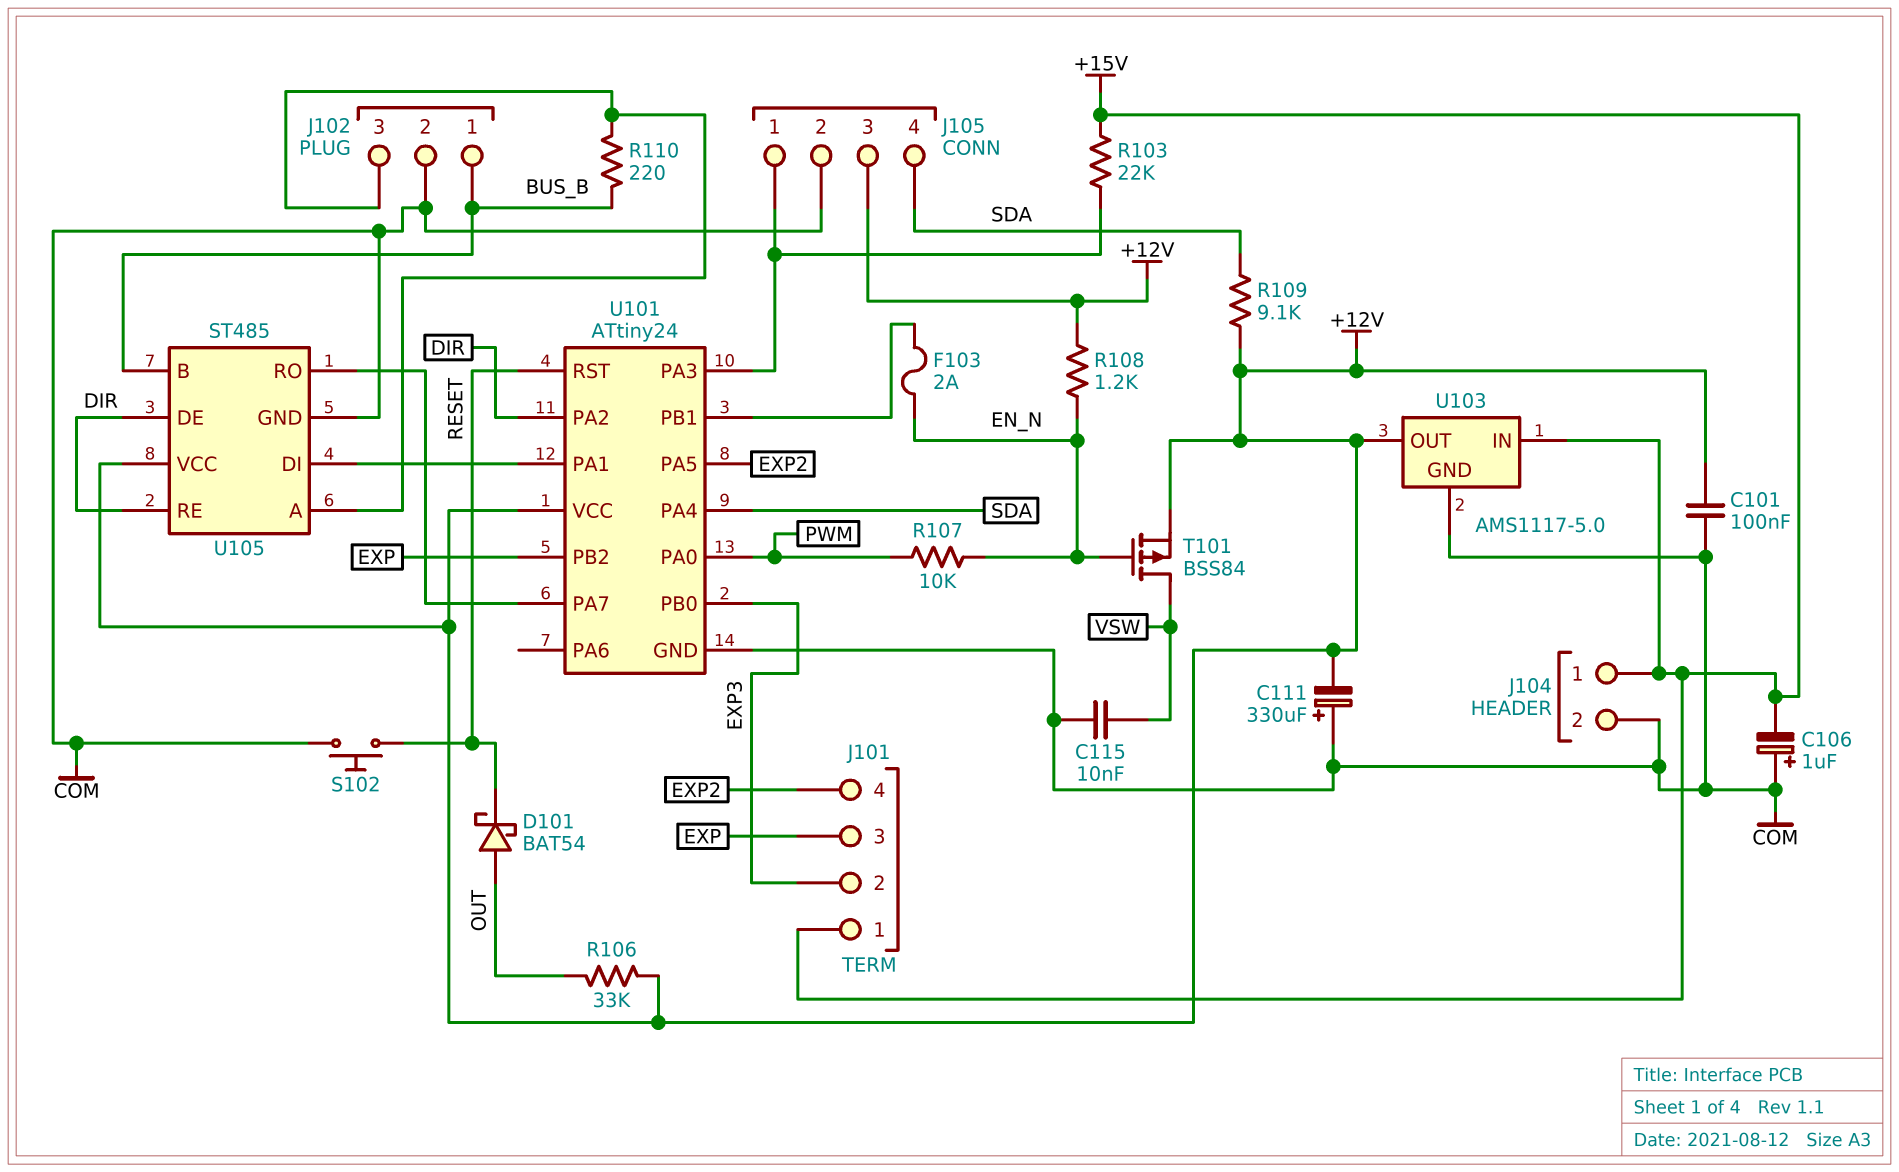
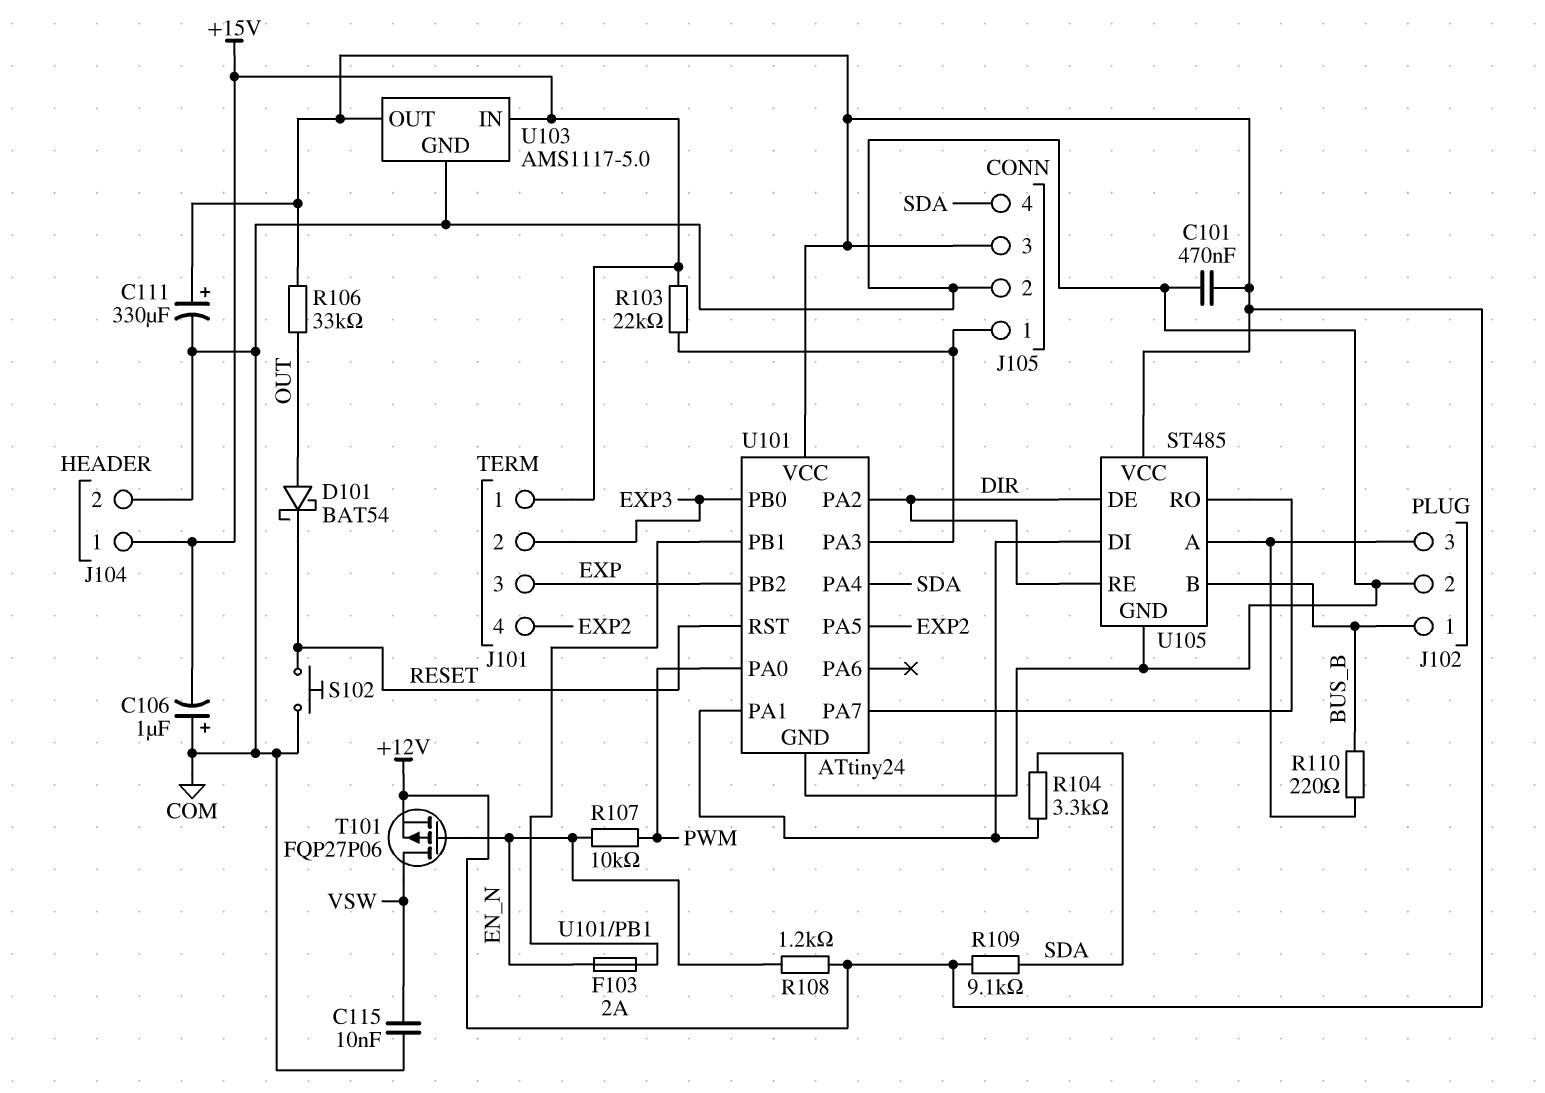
C101: 100nF (+12V, COM) -> 470nF (+12V, COM)
C111: 330uF (plus COM, minus +12V) -> 330uF (plus +12V, minus COM)
R104: none -> 3.3k (SDA, U101/PA1)
T101: PMOS BSS84 (G EN_N, D VSW, S +12V) -> PMOS FQP27P06 (G EN_N, D VSW, S +12V)

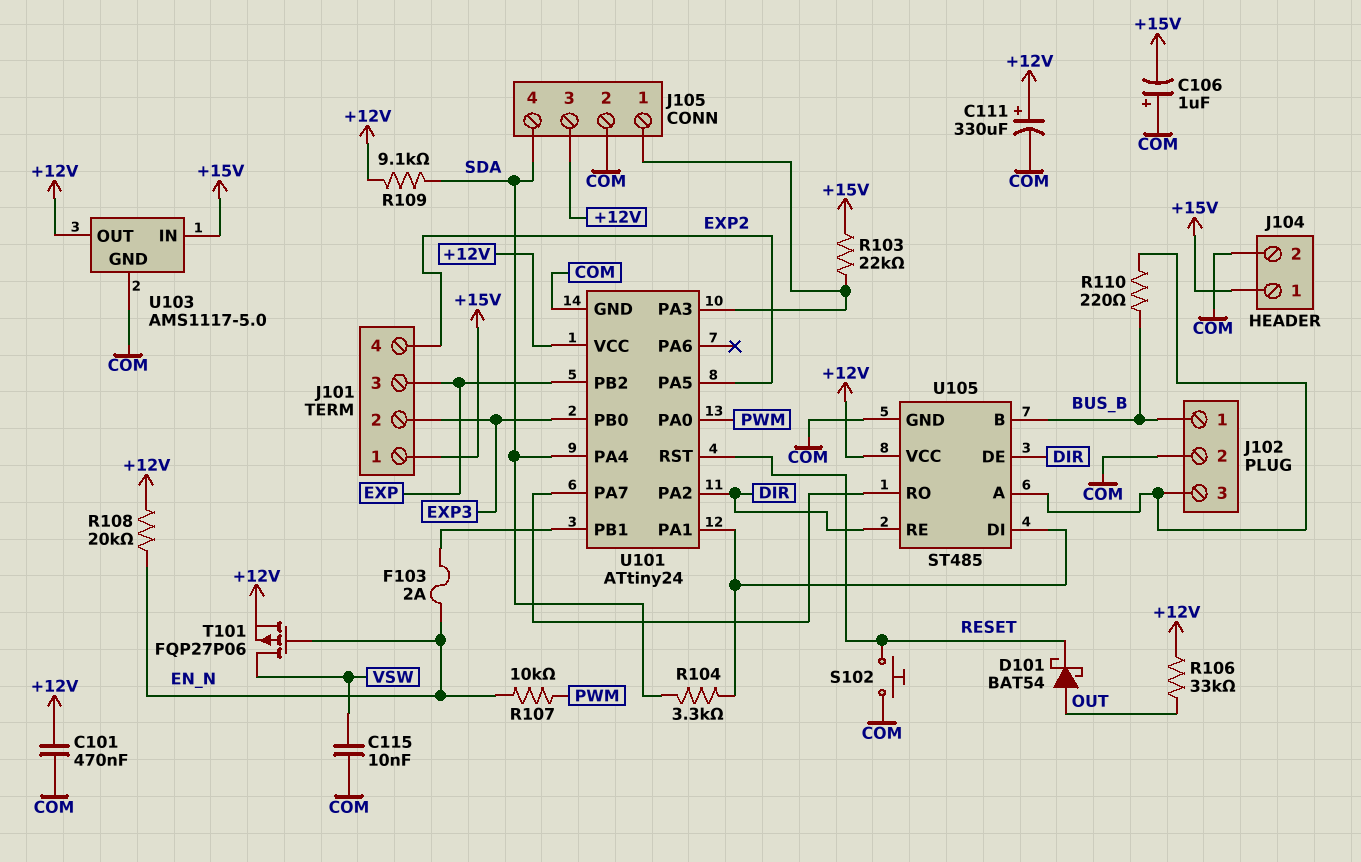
R108: 1.2k (+12V, EN_N) -> 20k (+12V, EN_N)

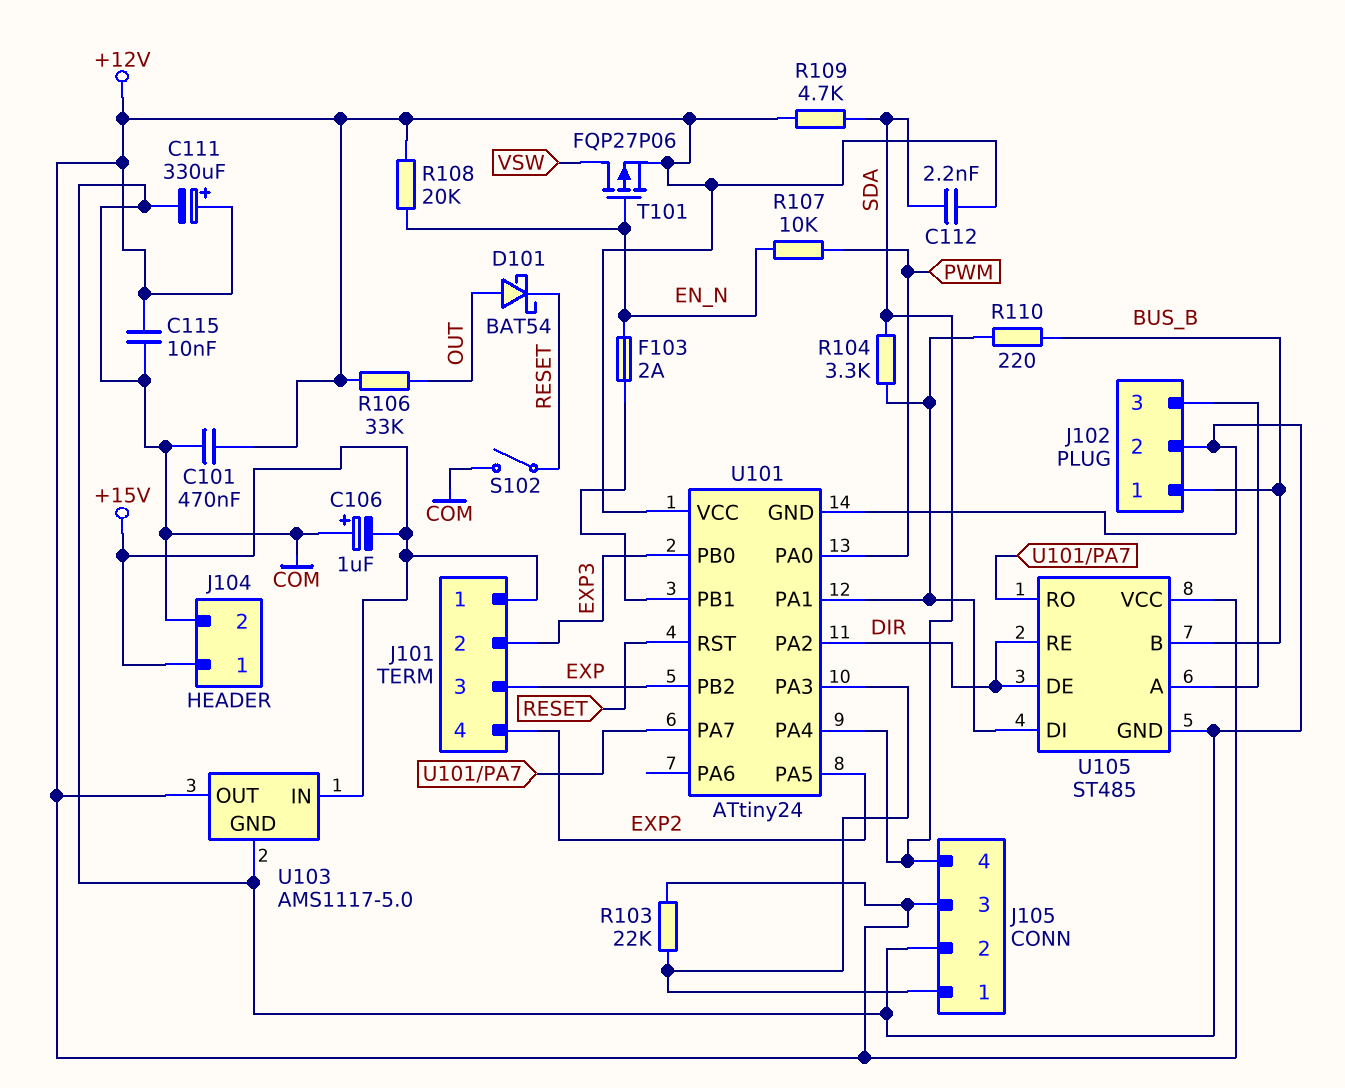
C112: none -> 2.2nF (+12V, SDA)
C115: 10nF (COM, VSW) -> 10nF (+12V, COM)
R103: 22k (+15V, J105/1) -> 22k (+12V, J105/1)
R109: 9.1k (+12V, SDA) -> 4.7k (+12V, SDA)
R110: 220 (BUS_B, J102/3) -> 220 (BUS_B, U101/PA1)
S102: button (COM, RESET) -> switch (COM, RESET)

